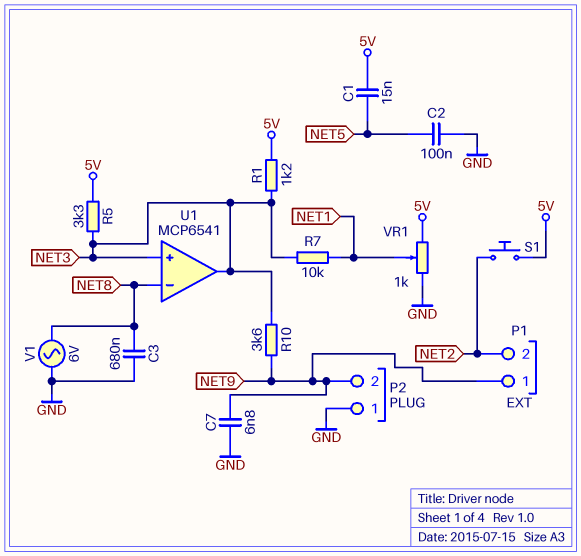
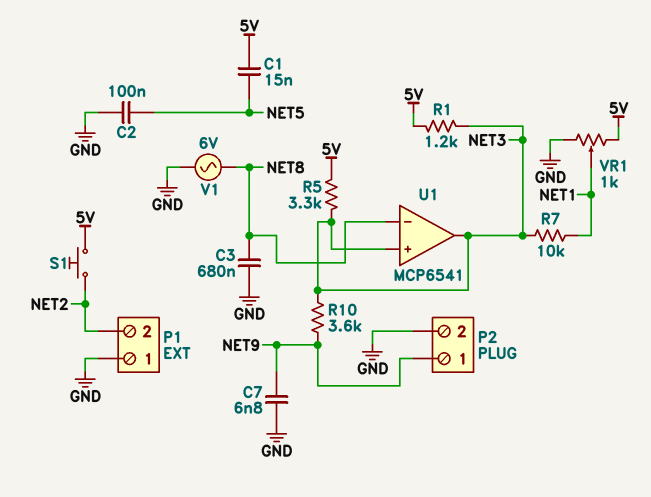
P1 pin 1: NET9 -> GND
P2 pin 1: GND -> NET9
P2 pin 2: NET9 -> GND

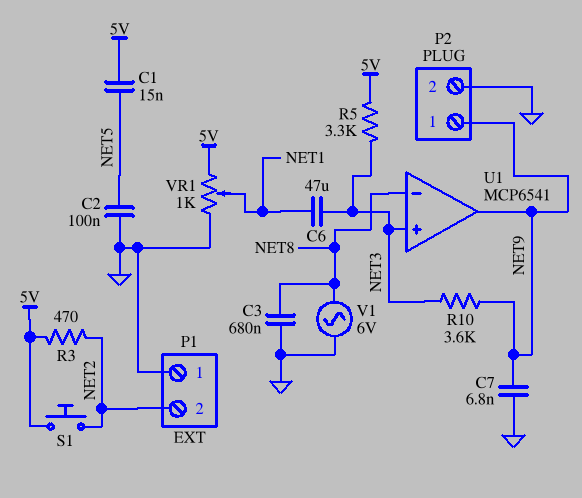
C6: none -> 47uF (NET1, NET3)
R1: 1.2k (5V, NET3) -> none
R3: none -> 470 (5V, NET2)
R7: 10k (NET1, NET3) -> none
U1 pin out: NET3 -> NET9

